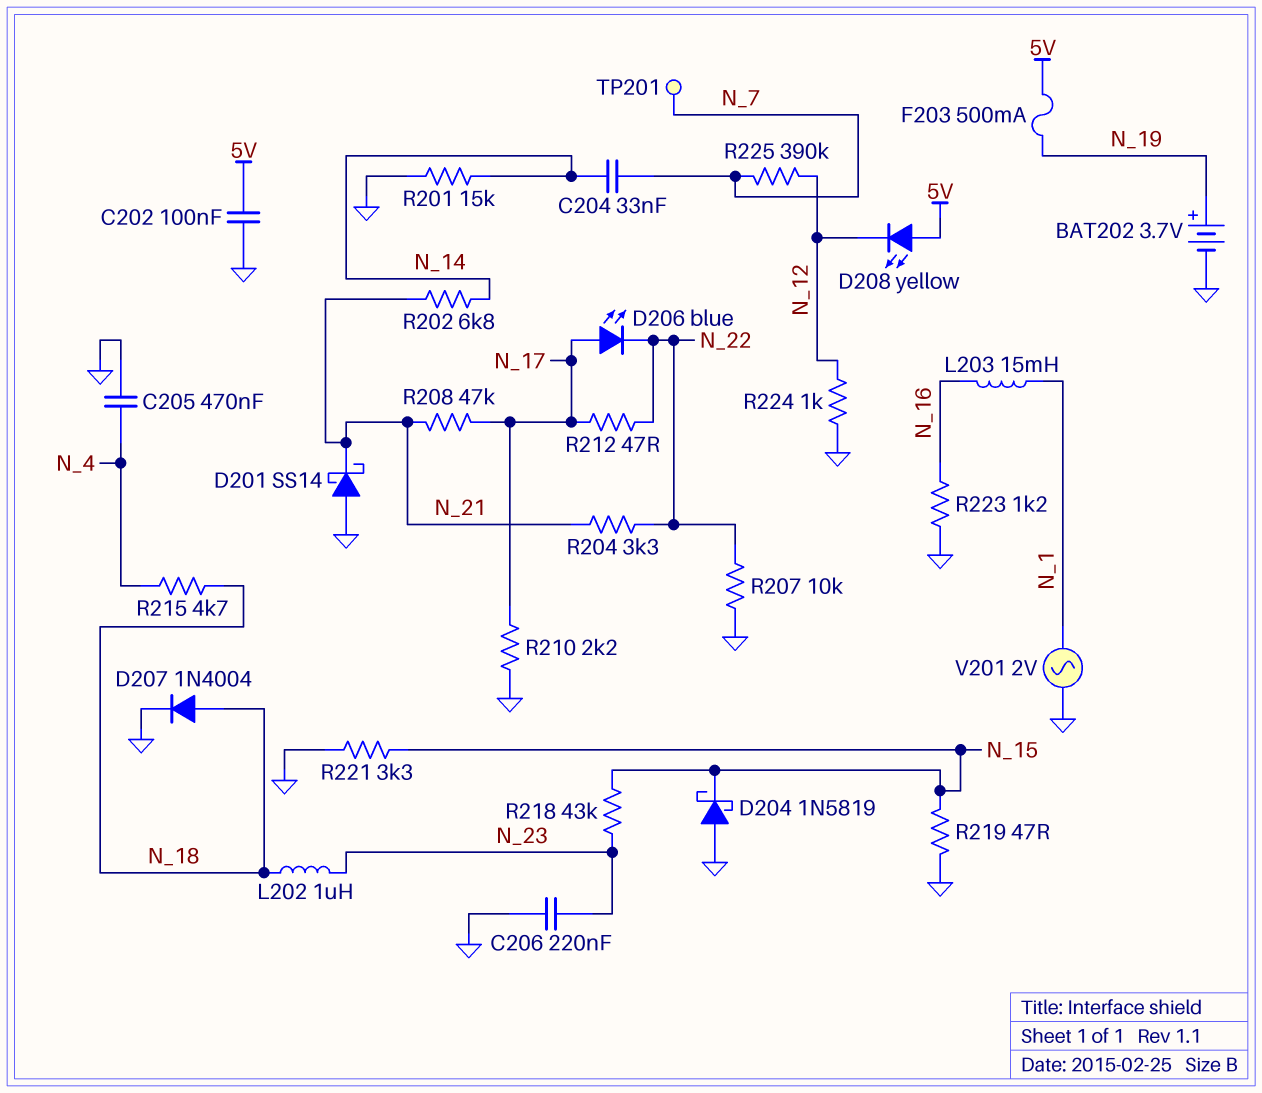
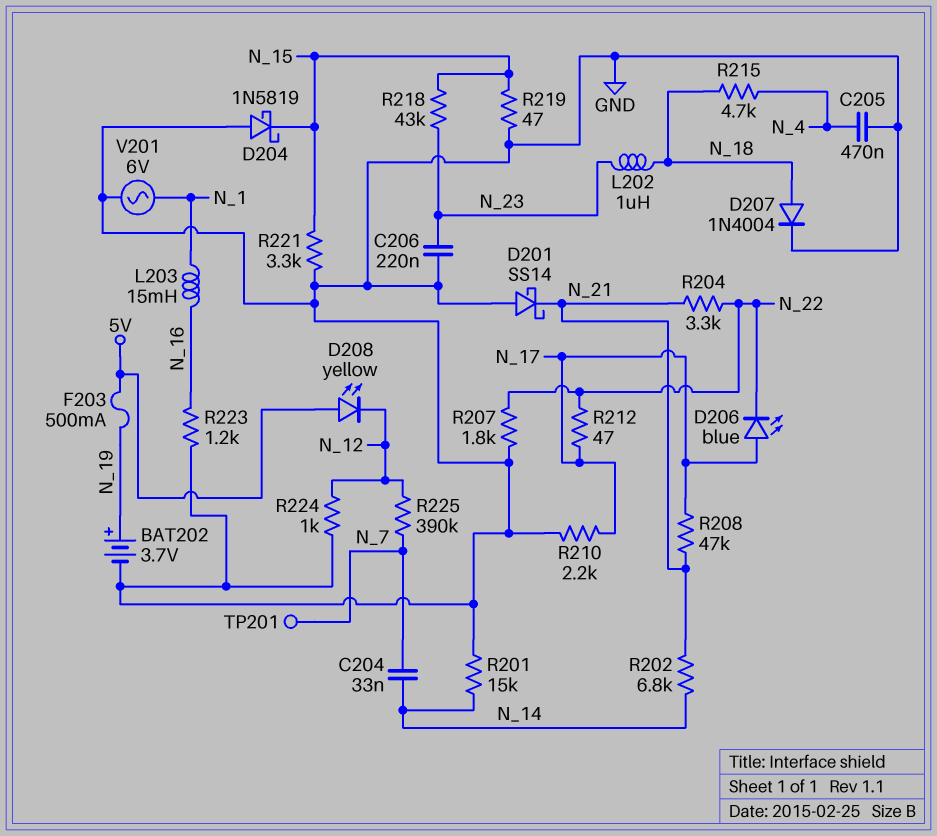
C202: 100nF (5V, GND) -> none
R207: 10k (GND, N_22) -> 1.8k (GND, N_22)
V201: AC 2V (GND, N_1) -> AC 6V (GND, N_1)

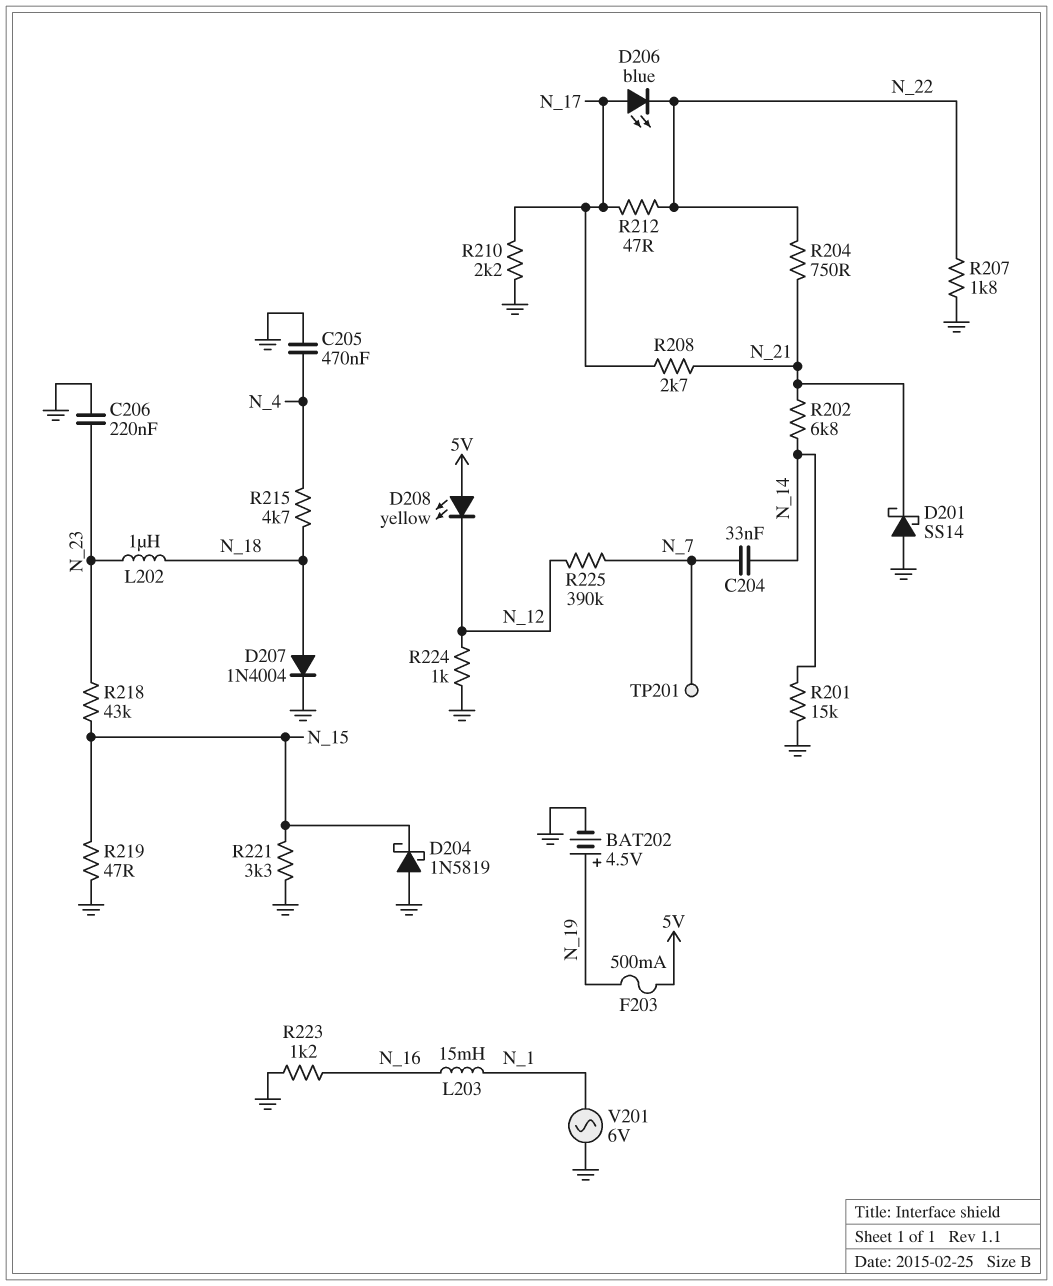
BAT202: 3.7V (plus N_19, minus GND) -> 4.5V (plus N_19, minus GND)
R204: 3.3k (N_21, N_22) -> 750 (N_21, N_22)
R208: 47k (N_17, N_21) -> 2.7k (N_17, N_21)

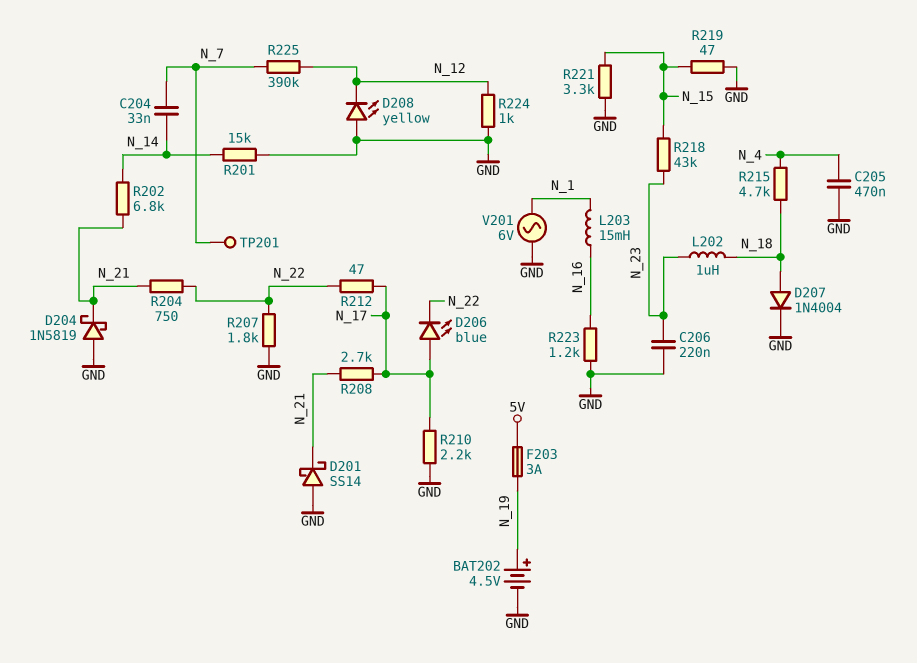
D204: schottky 1N5819 (A GND, K N_15) -> schottky 1N5819 (A GND, K N_21)
D208: LED yellow (A 5V, K N_12) -> LED yellow (A GND, K N_12)
F203: 500mA (5V, N_19) -> 3A (5V, N_19)

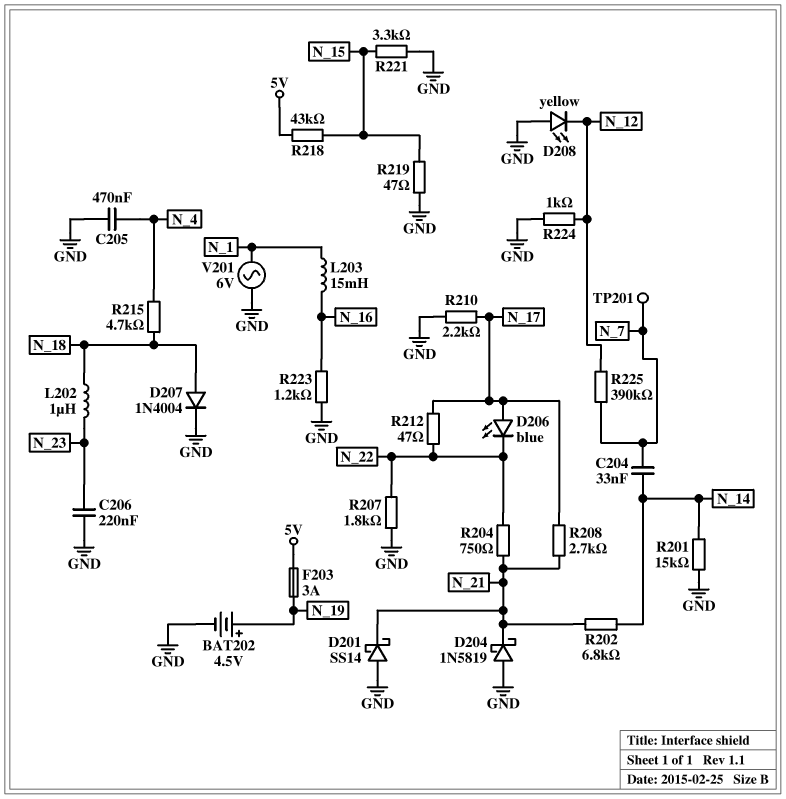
R218: 43k (N_15, N_23) -> 43k (5V, N_15)

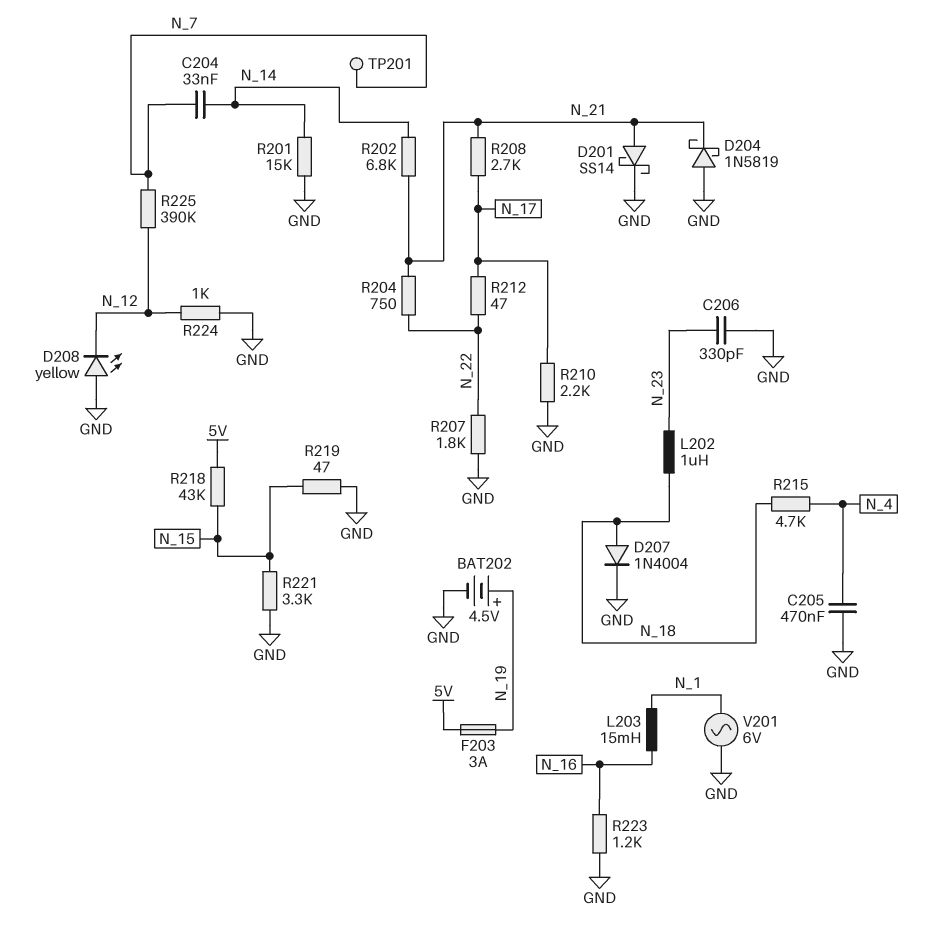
C206: 220nF (GND, N_23) -> 330pF (GND, N_23)
D201: schottky SS14 (A GND, K N_21) -> schottky SS14 (A N_21, K GND)
D206: LED blue (A N_17, K N_22) -> none

